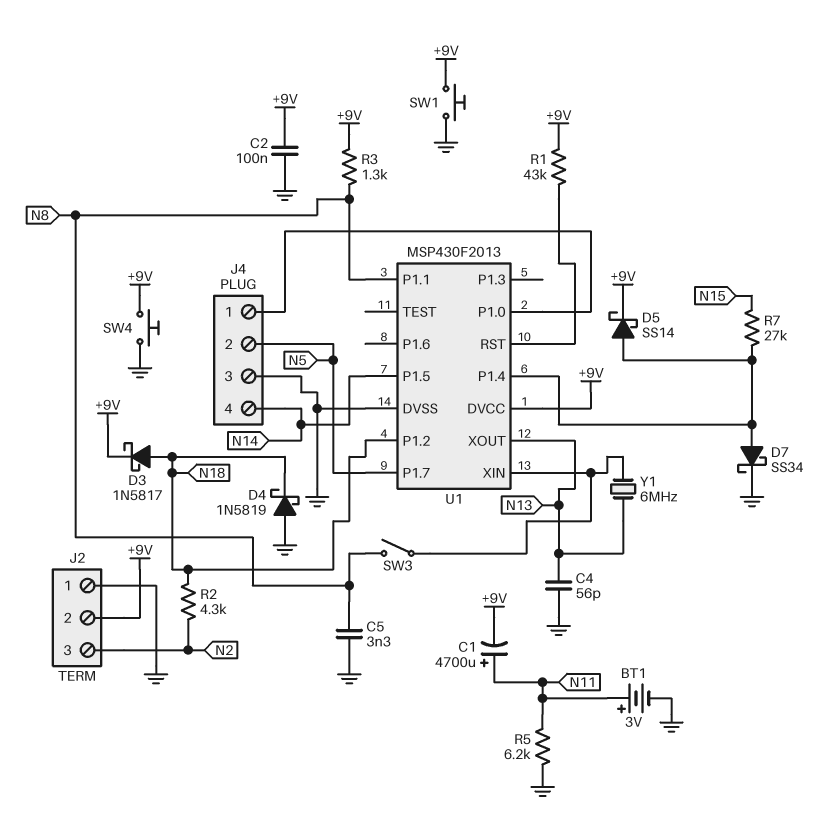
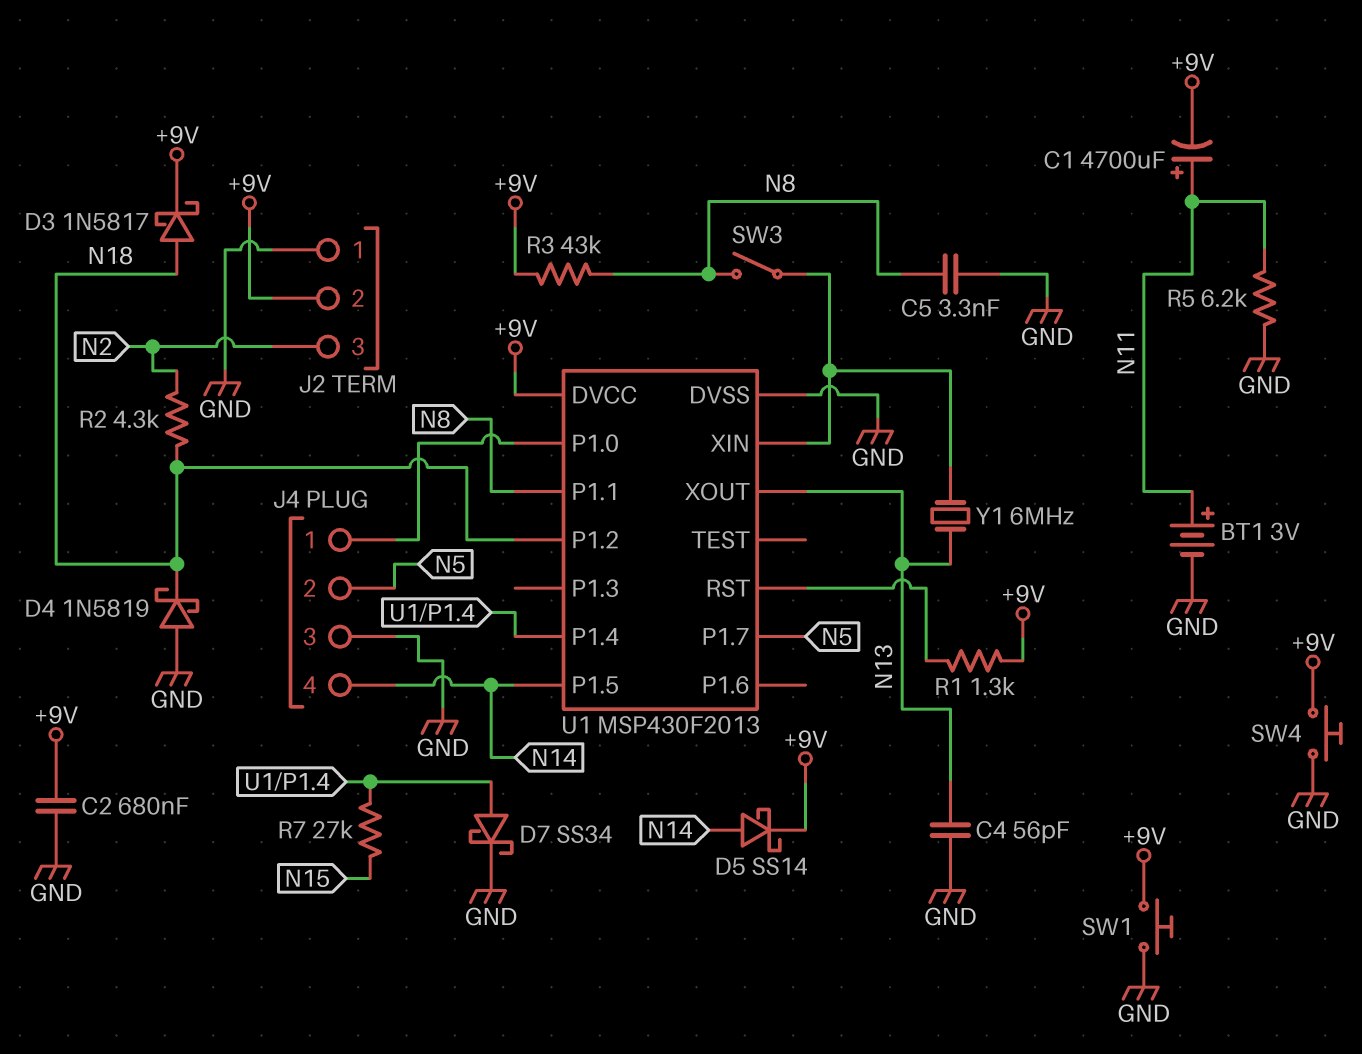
C2: 100nF (+9V, GND) -> 680nF (+9V, GND)
D5: schottky SS14 (A U1/P1.4, K +9V) -> schottky SS14 (A N14, K +9V)
R1: 43k (+9V, U1/RST) -> 1.3k (+9V, U1/RST)
R3: 1.3k (+9V, N8) -> 43k (+9V, N8)

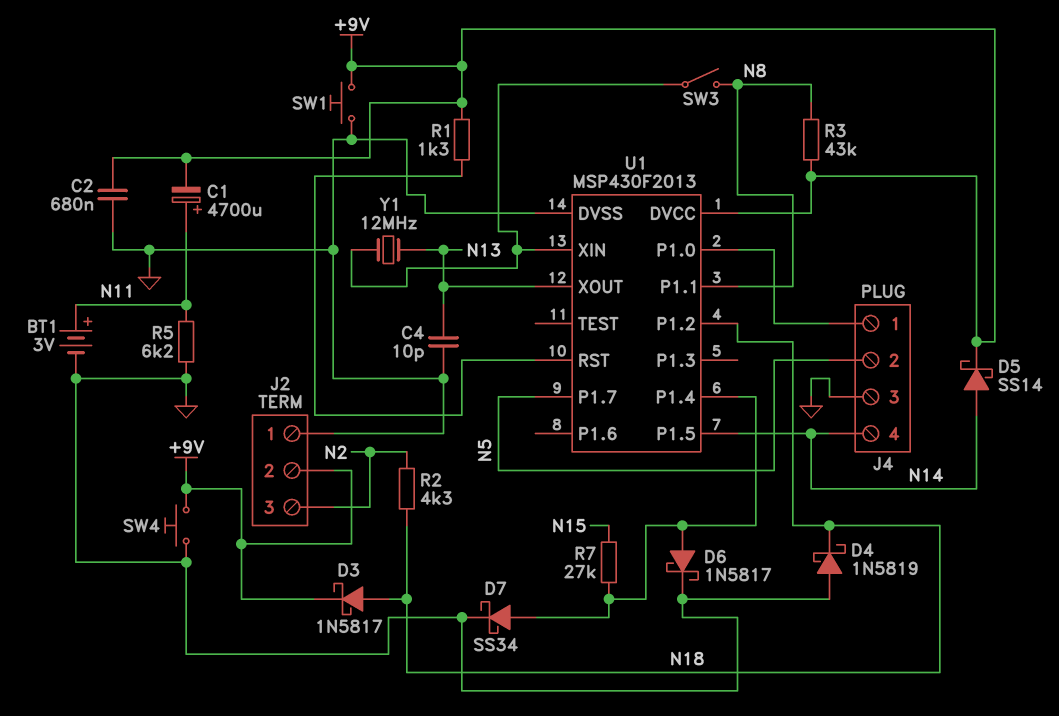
C4: 56pF (GND, N13) -> 10pF (GND, N13)
C5: 3.3nF (GND, N8) -> none
D6: none -> schottky 1N5817 (A U1/P1.4, K GND)
Y1: 6MHz (N13, U1/XIN) -> 12MHz (N13, U1/XIN)

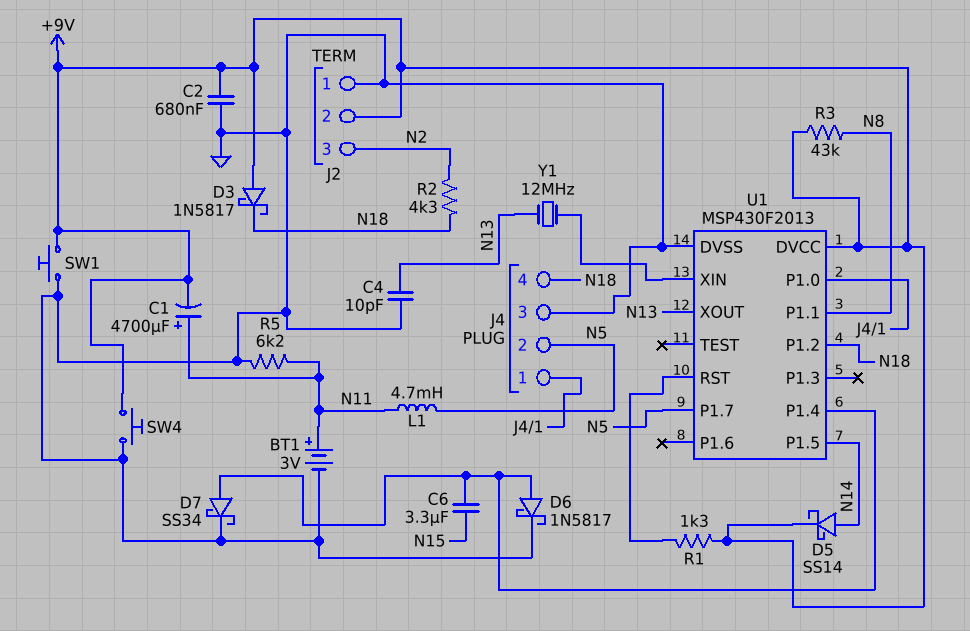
C6: none -> 3.3uF (N15, U1/P1.4)
D3: schottky 1N5817 (A N18, K +9V) -> schottky 1N5817 (A +9V, K N18)
D4: schottky 1N5819 (A GND, K N18) -> none
J4 pin 4: N14 -> N18
L1: none -> 4.7mH (N5, N11)
R7: 27k (N15, U1/P1.4) -> none
SW3: switch (N8, U1/XIN) -> none

